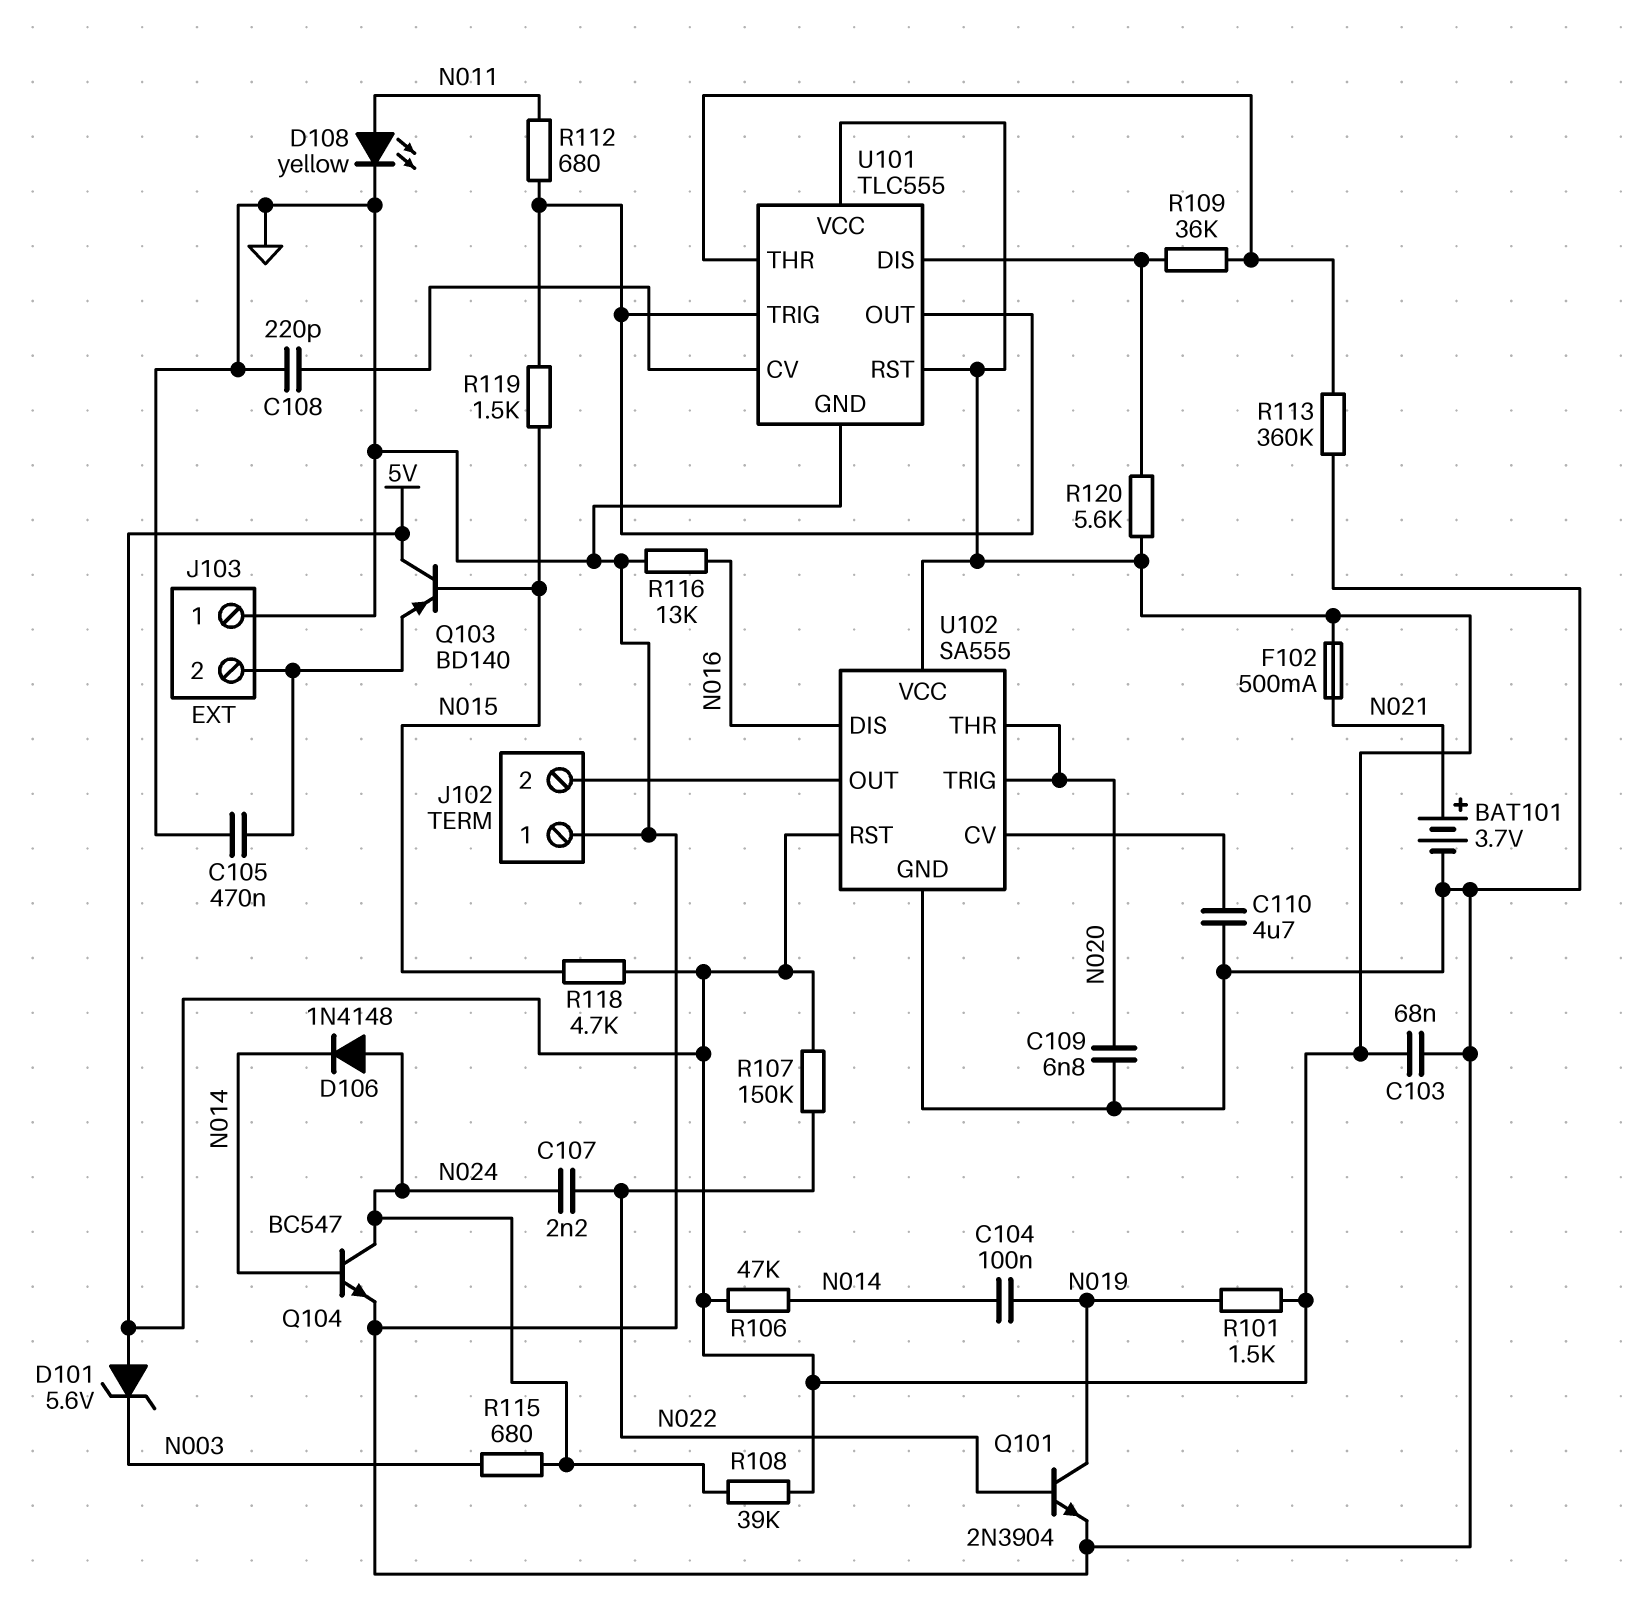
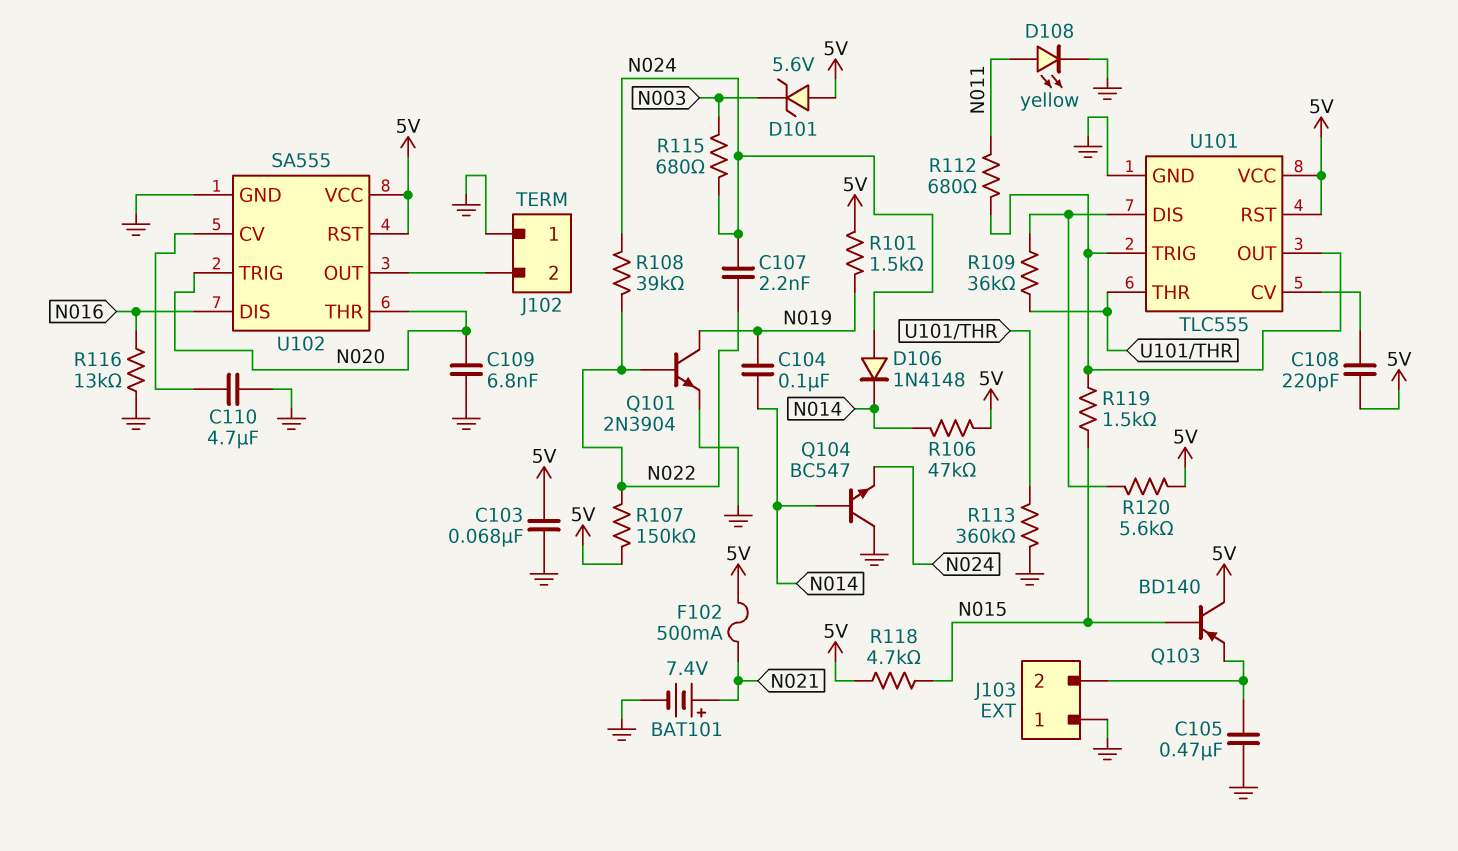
BAT101: 3.7V (plus N021, minus GND) -> 7.4V (plus N021, minus GND)
C108: 220pF (GND, U101/CV) -> 220pF (5V, U101/CV)
Q104: NPN BC547 (B N014, C N024, E GND) -> NPN BC547 (B N014, C GND, E N024)
R108: 39k (5V, N024) -> 39k (N022, N024)

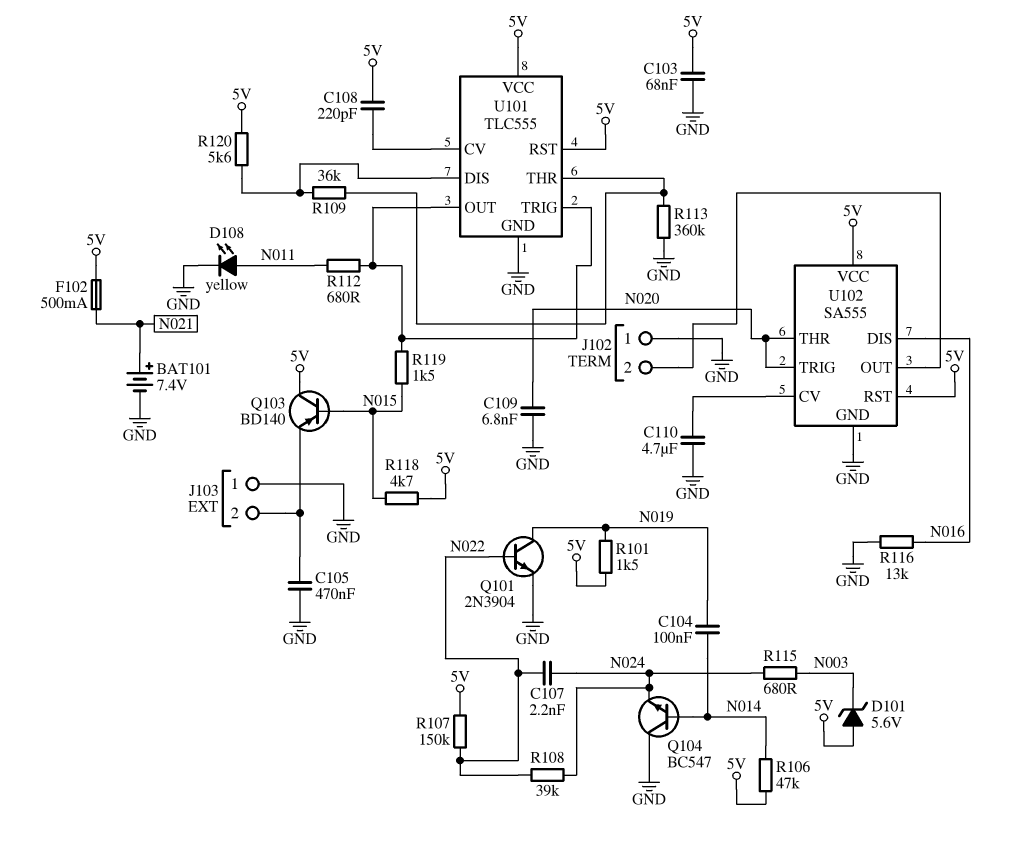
D106: diode 1N4148 (A N024, K N014) -> none

